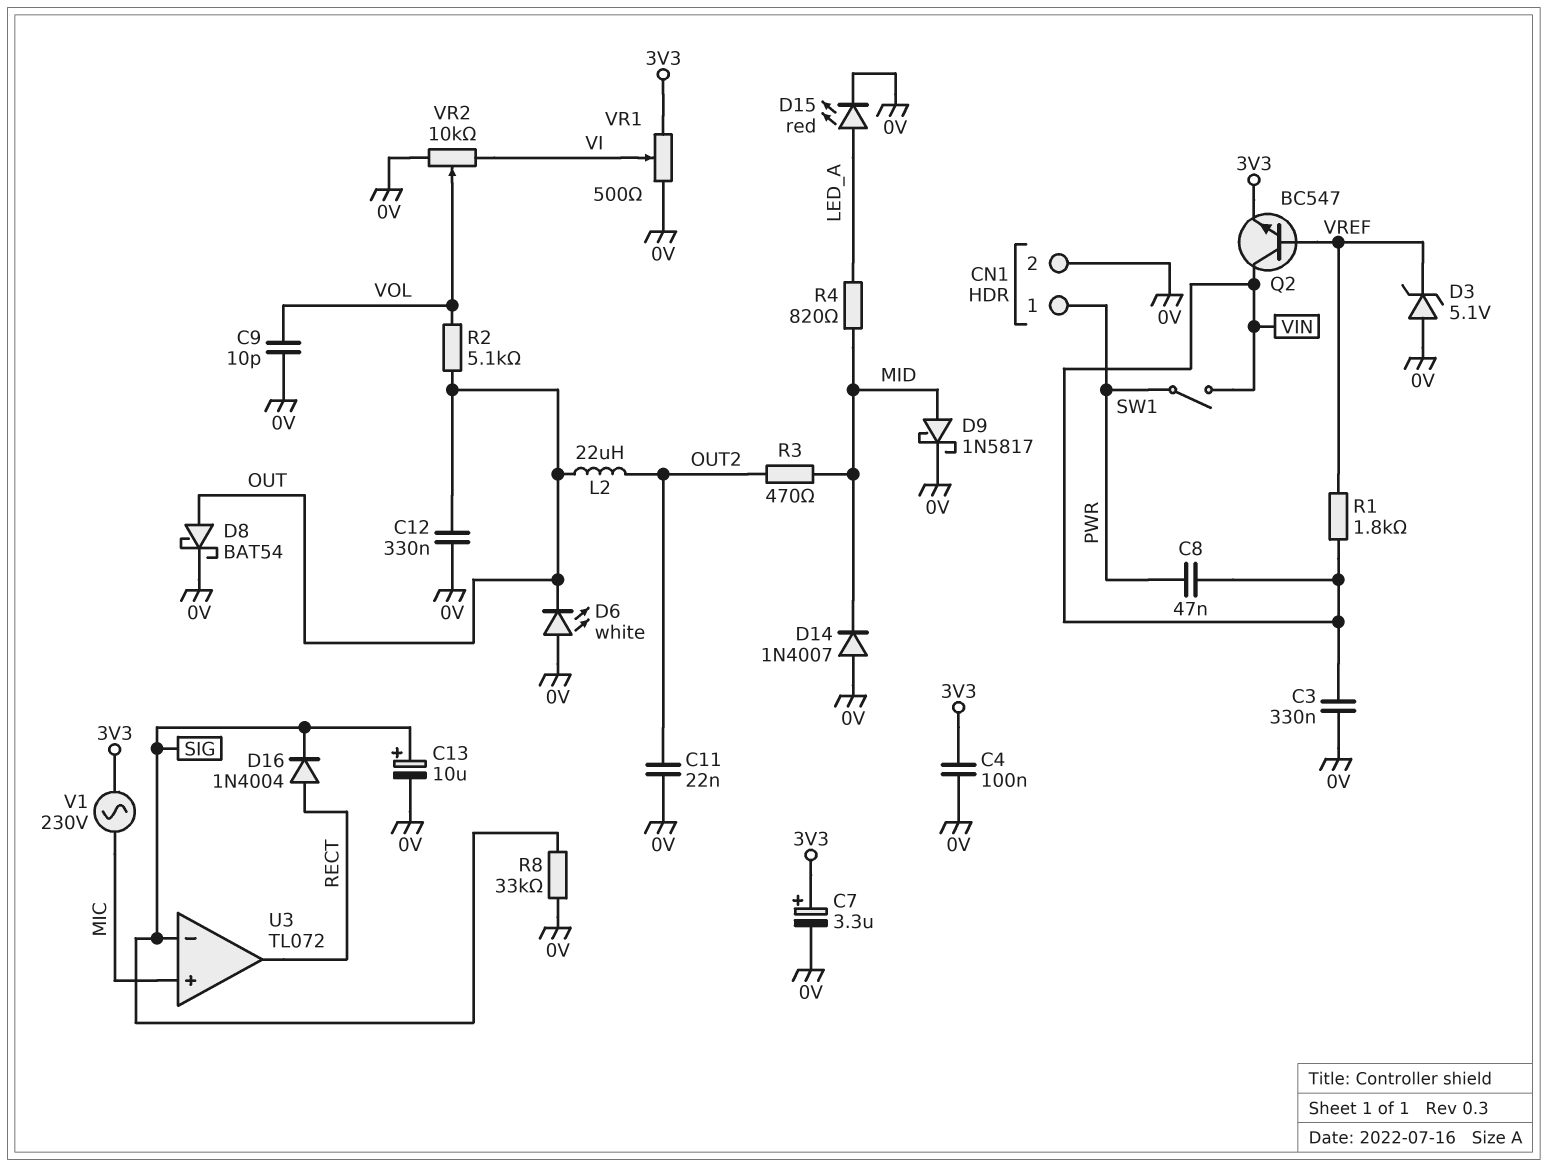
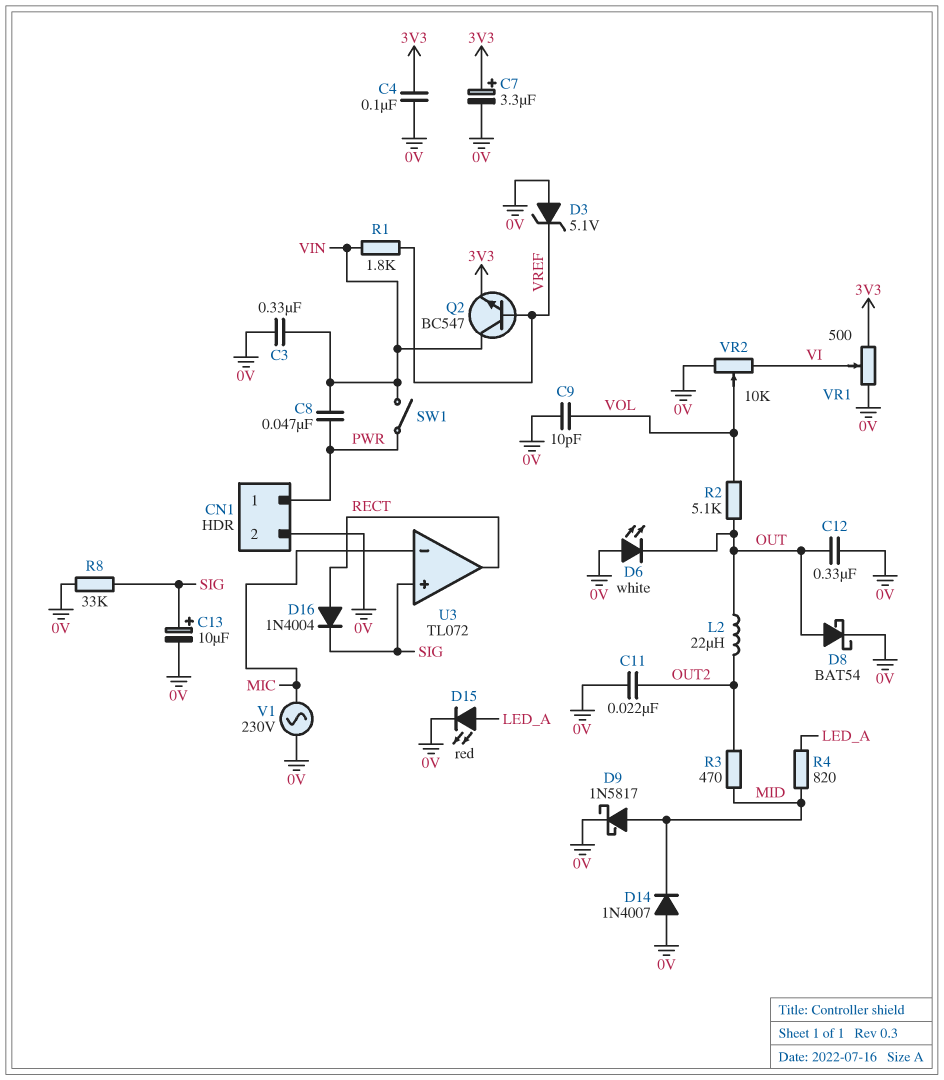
U3 pin in+: MIC -> SIG
U3 pin in-: SIG -> MIC
V1: AC 230V (3V3, MIC) -> AC 230V (0V, MIC)

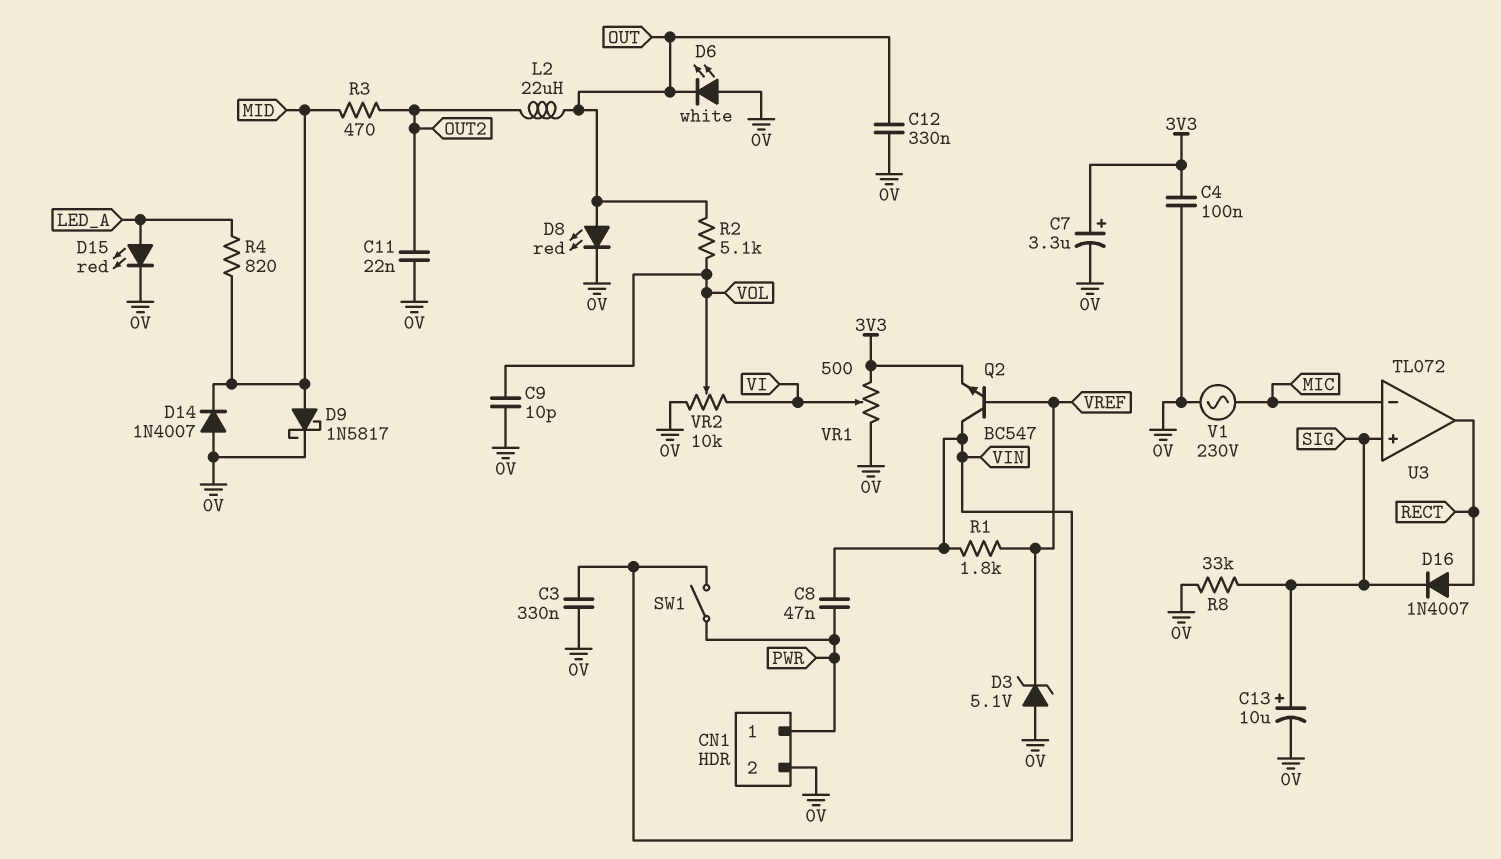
D8: schottky BAT54 (A OUT, K 0V) -> LED red (A OUT, K 0V)
D16: diode 1N4004 (A RECT, K SIG) -> diode 1N4007 (A RECT, K SIG)

